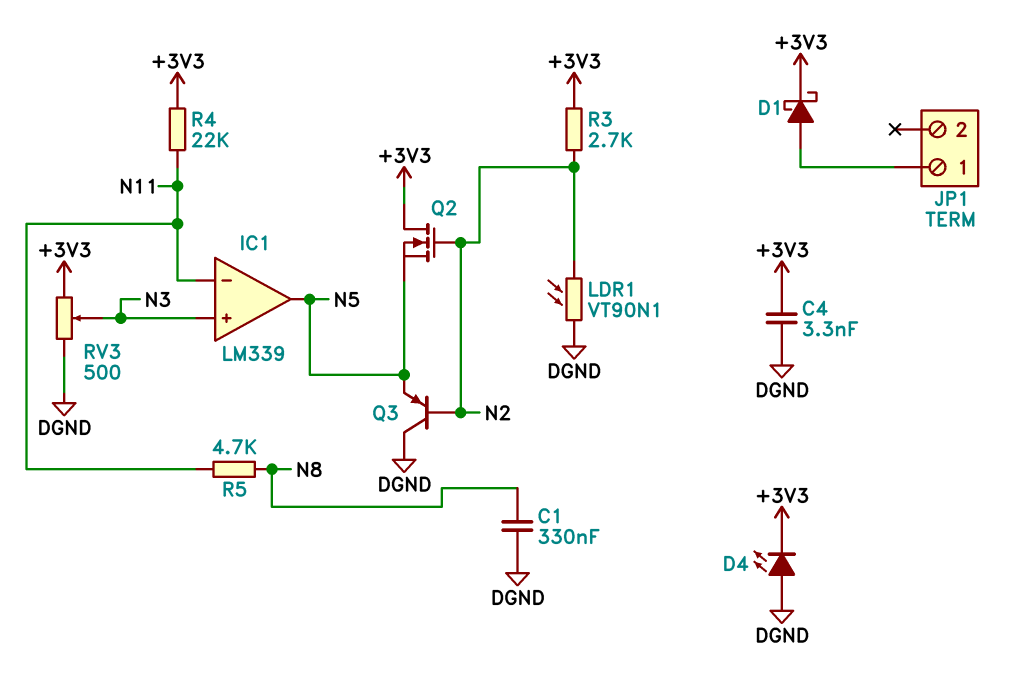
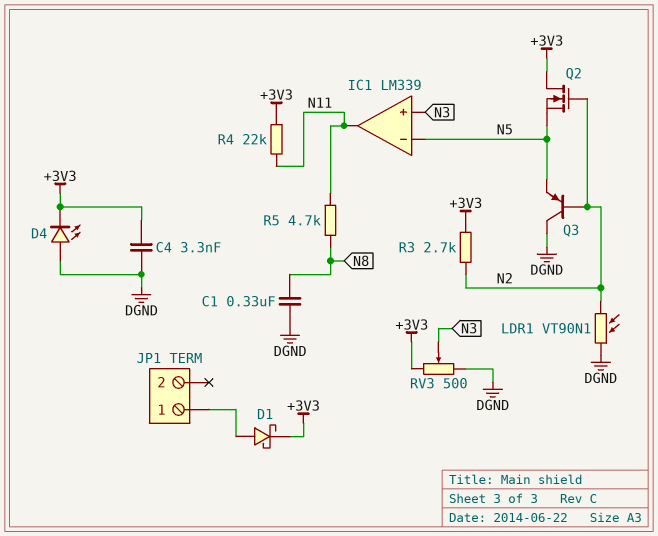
IC1 pin in-: N11 -> N5
IC1 pin out: N5 -> N11

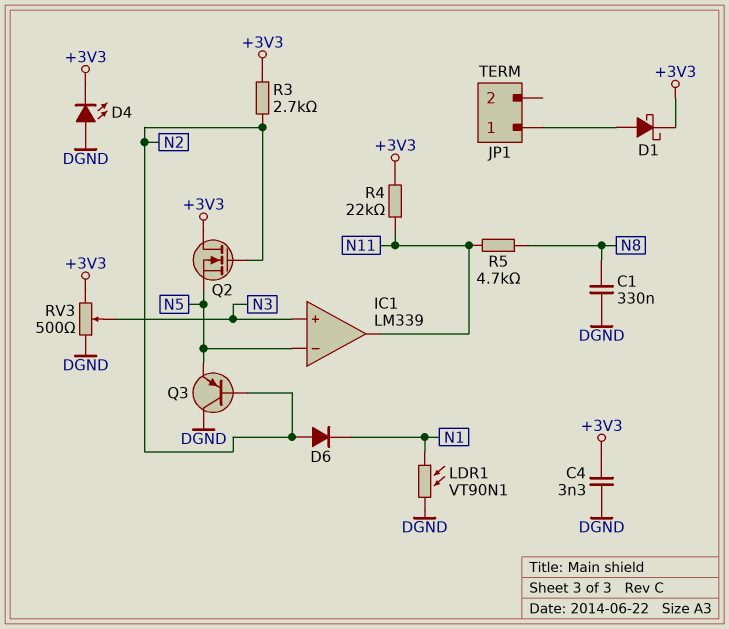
D6: none -> diode (A N2, K N1)
LDR1: VT90N1 (DGND, N2) -> VT90N1 (DGND, N1)

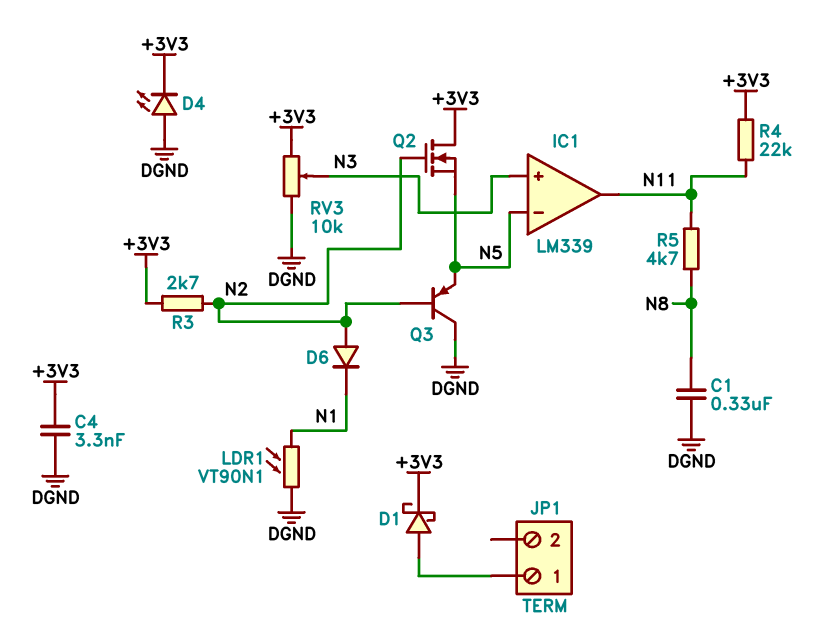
RV3: 500 (+3V3, DGND, wiper N3) -> 10k (+3V3, DGND, wiper N3)

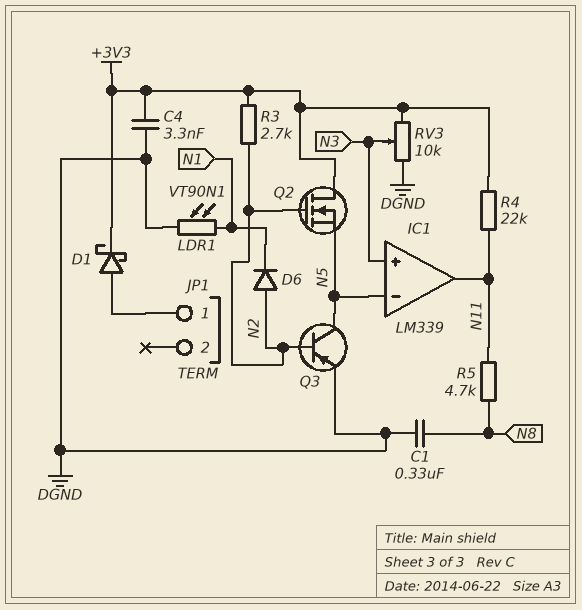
D4: LED (A DGND, K +3V3) -> none
Q3: PNP (B N2, C DGND, E N5) -> PNP (B N2, C N5, E DGND)

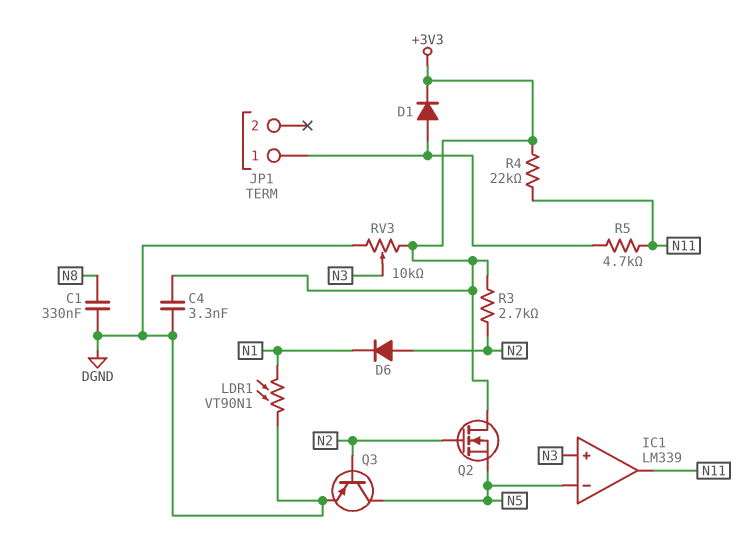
D1: schottky (A JP1/1, K +3V3) -> diode (A JP1/1, K +3V3)
R5: 4.7k (N8, N11) -> 4.7k (JP1/1, N11)

